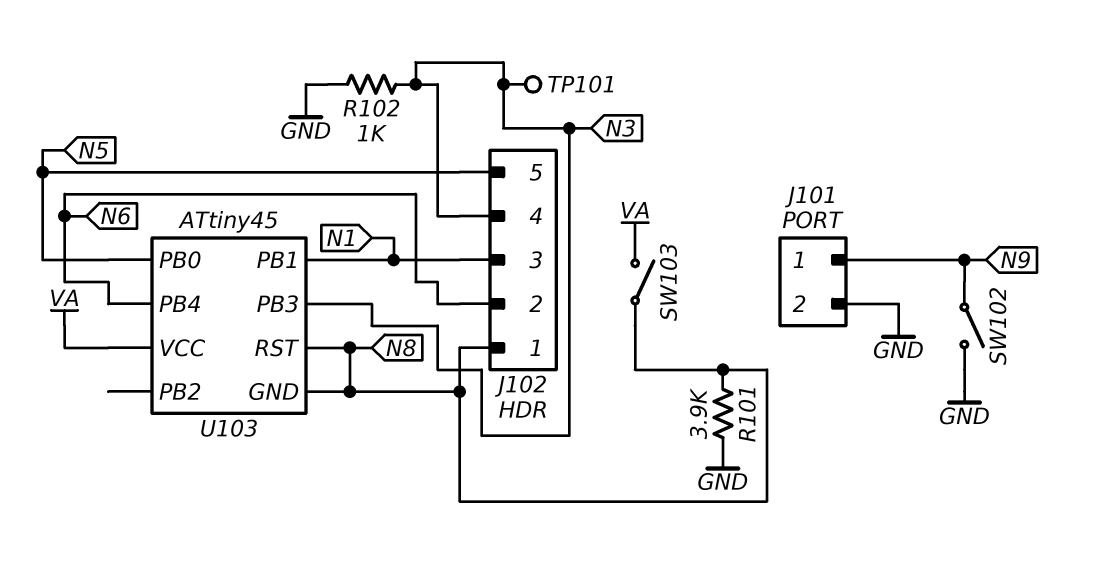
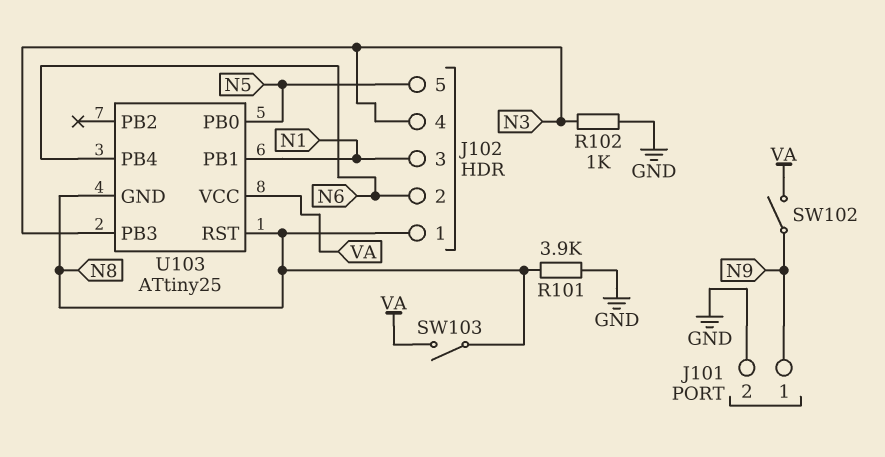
SW102: switch (GND, N9) -> switch (N9, VA)
TP101: test point (N3) -> none
U103: ATtiny45 -> ATtiny25

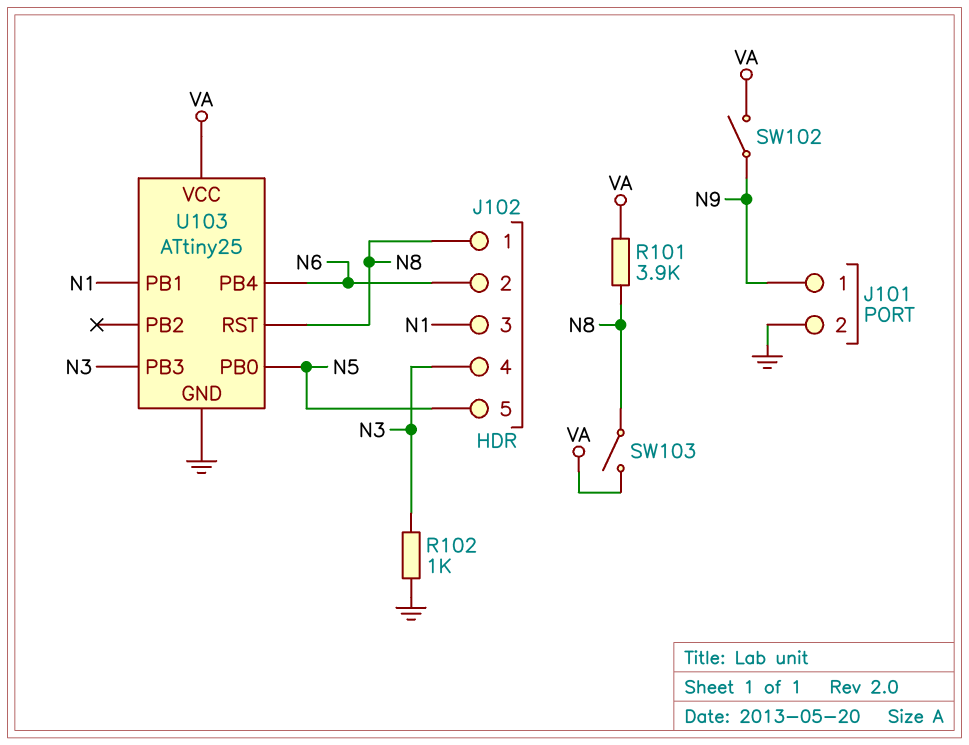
R101: 3.9k (GND, N8) -> 3.9k (N8, VA)
U103 pin GND: N8 -> GND

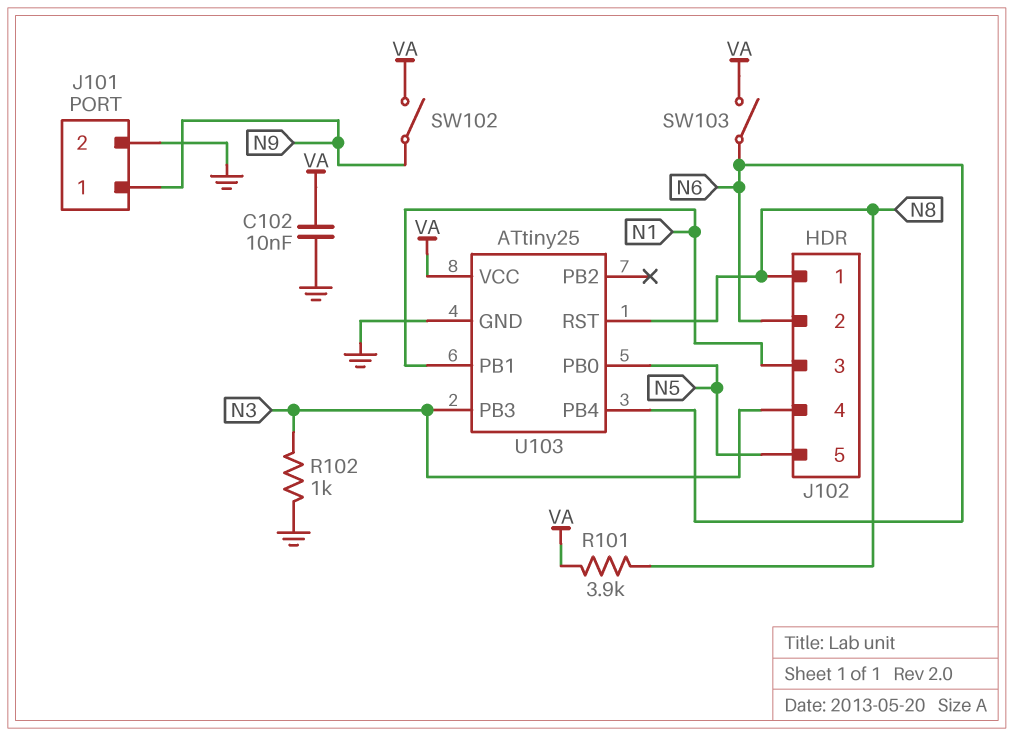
C102: none -> 10nF (GND, VA)
SW103: switch (N8, VA) -> switch (N6, VA)

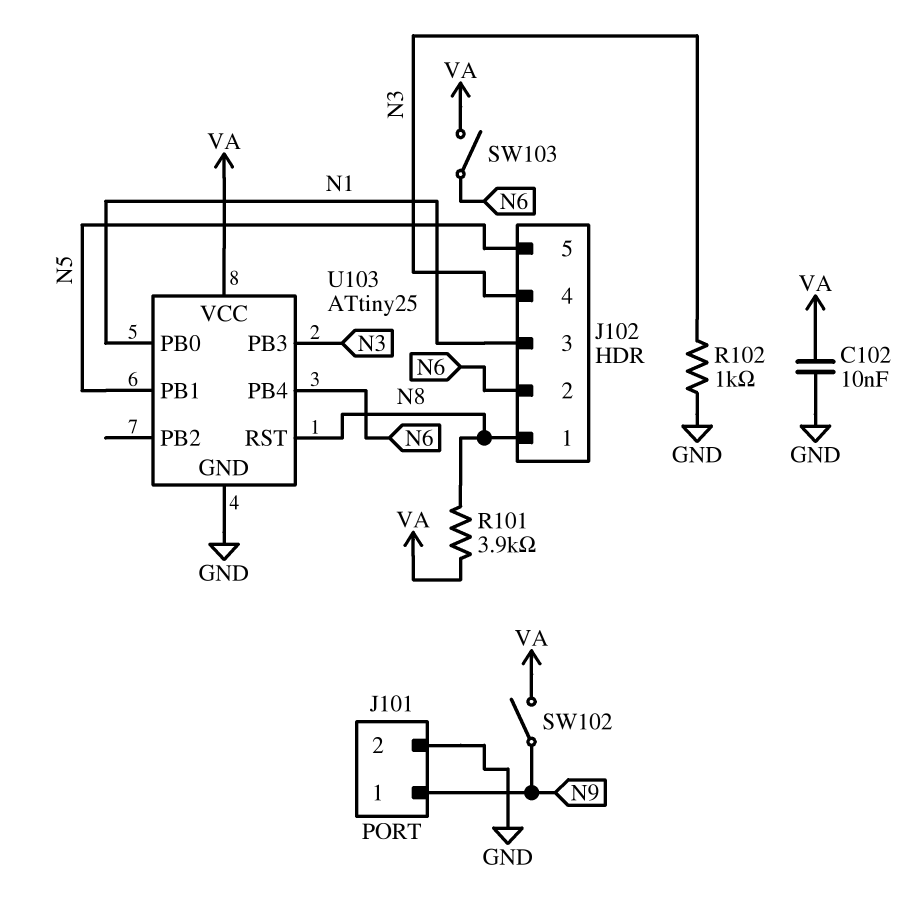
U103 pin PB0: N5 -> N1
U103 pin PB1: N1 -> N5

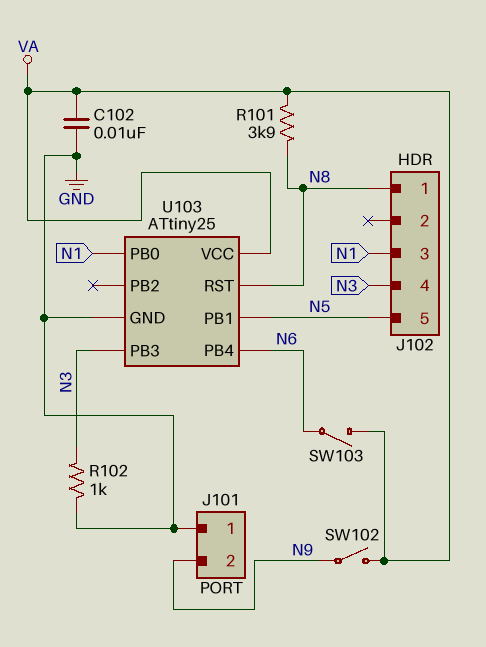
J101 pin 1: N9 -> GND
J101 pin 2: GND -> N9
J102 pin 2: N6 -> none

